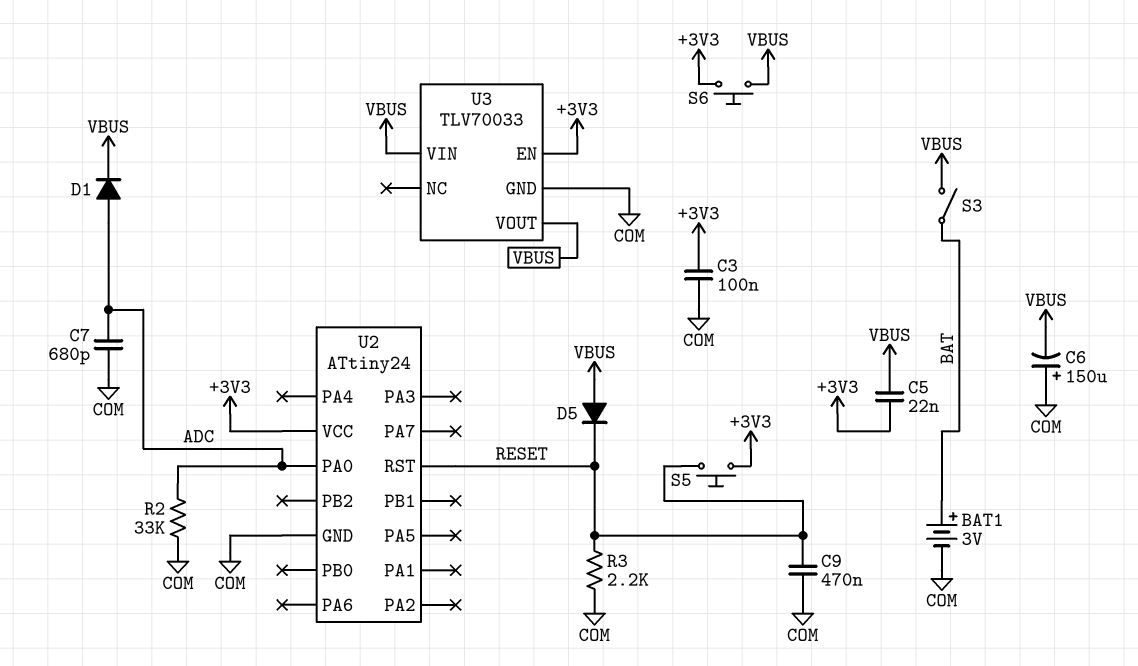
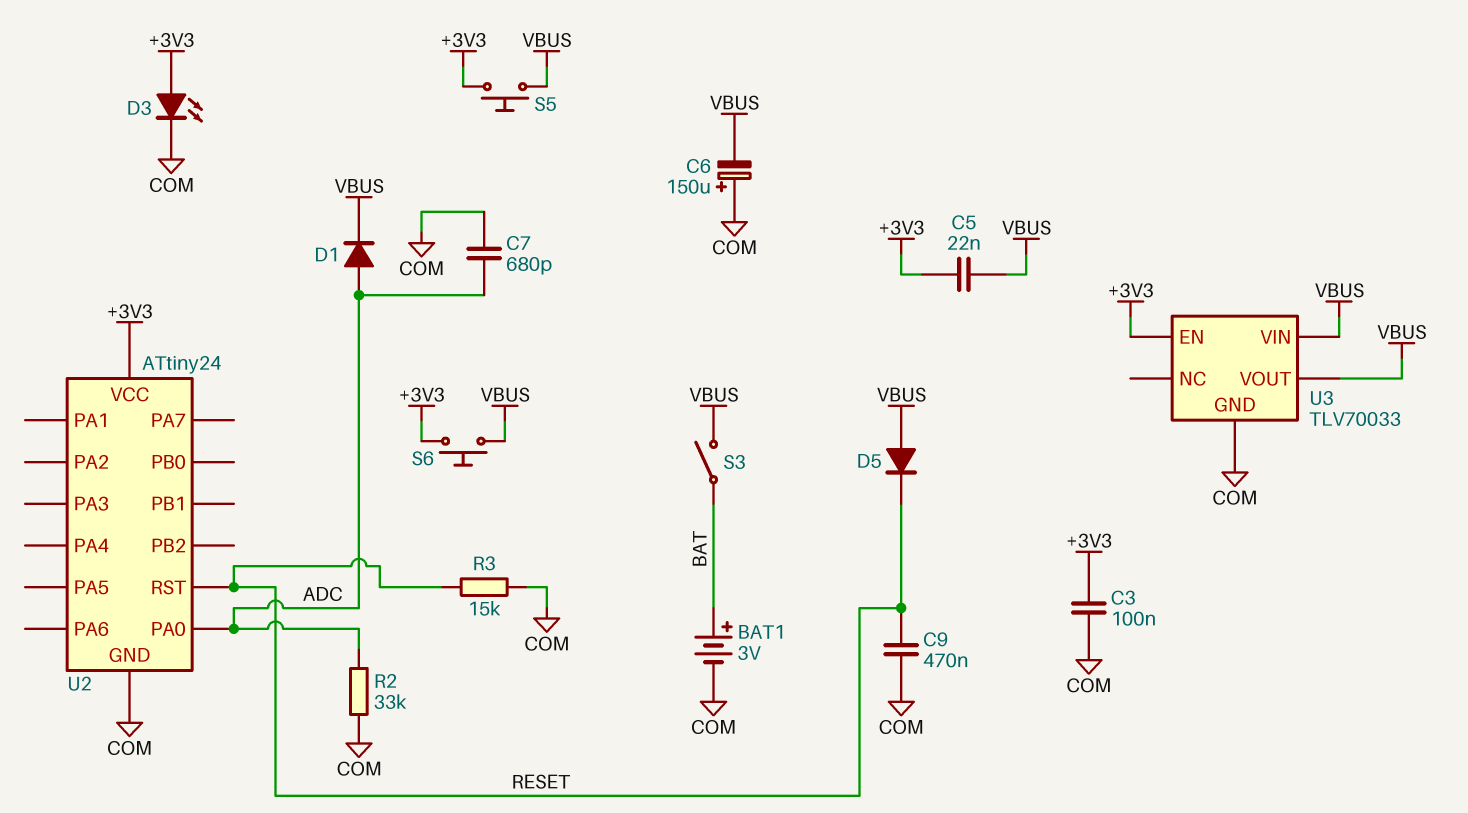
D3: none -> LED (A +3V3, K COM)
R3: 2.2k (COM, RESET) -> 15k (COM, RESET)
S5: button (+3V3, RESET) -> button (+3V3, VBUS)

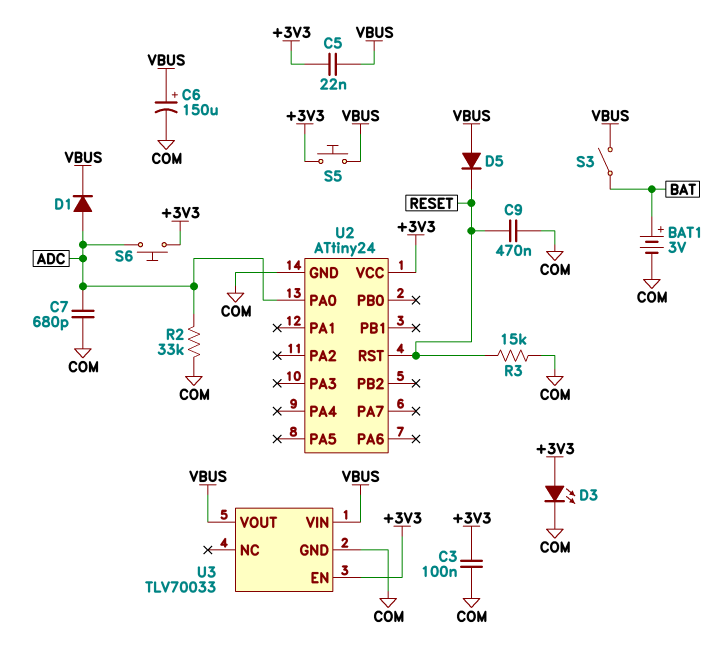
C6: 150uF (plus COM, minus VBUS) -> 150uF (plus VBUS, minus COM)
S6: button (+3V3, VBUS) -> button (+3V3, ADC)

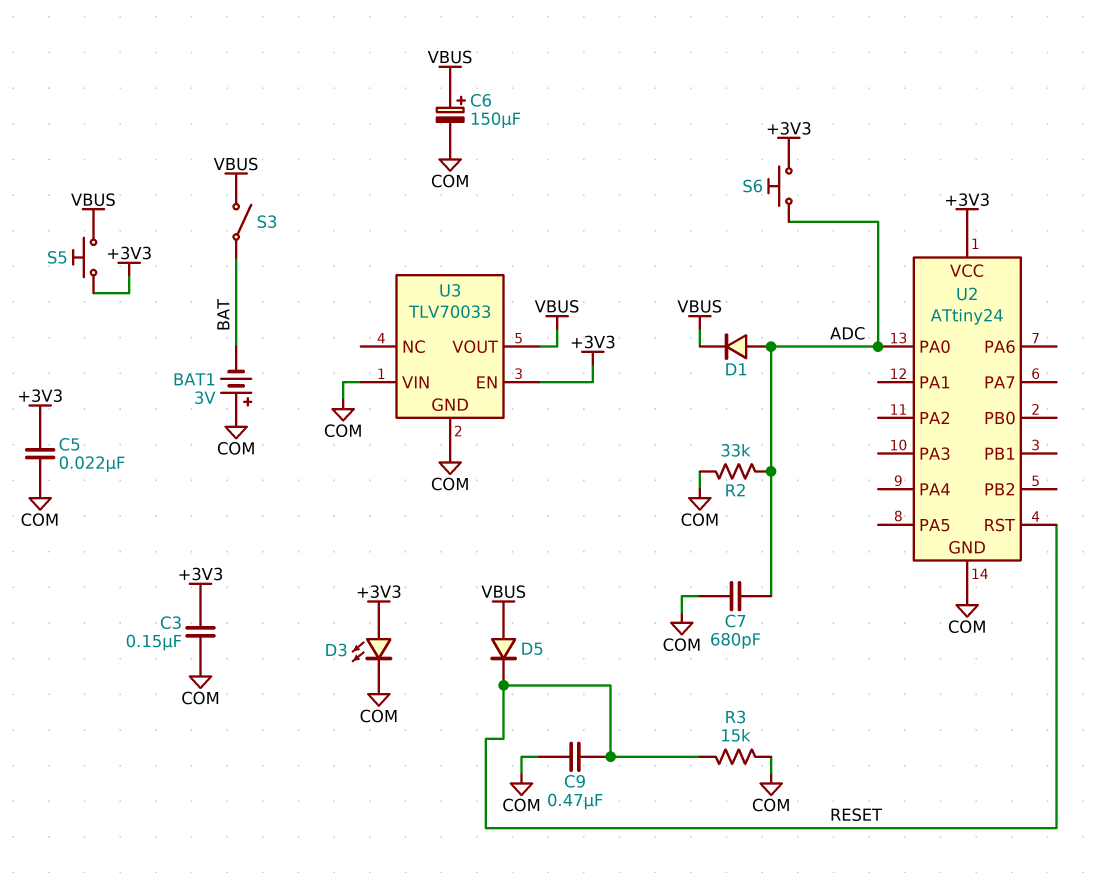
BAT1: 3V (plus BAT, minus COM) -> 3V (plus COM, minus BAT)
C3: 100nF (+3V3, COM) -> 150nF (+3V3, COM)
C5: 22nF (+3V3, VBUS) -> 22nF (+3V3, COM)
U3 pin VIN: VBUS -> COM

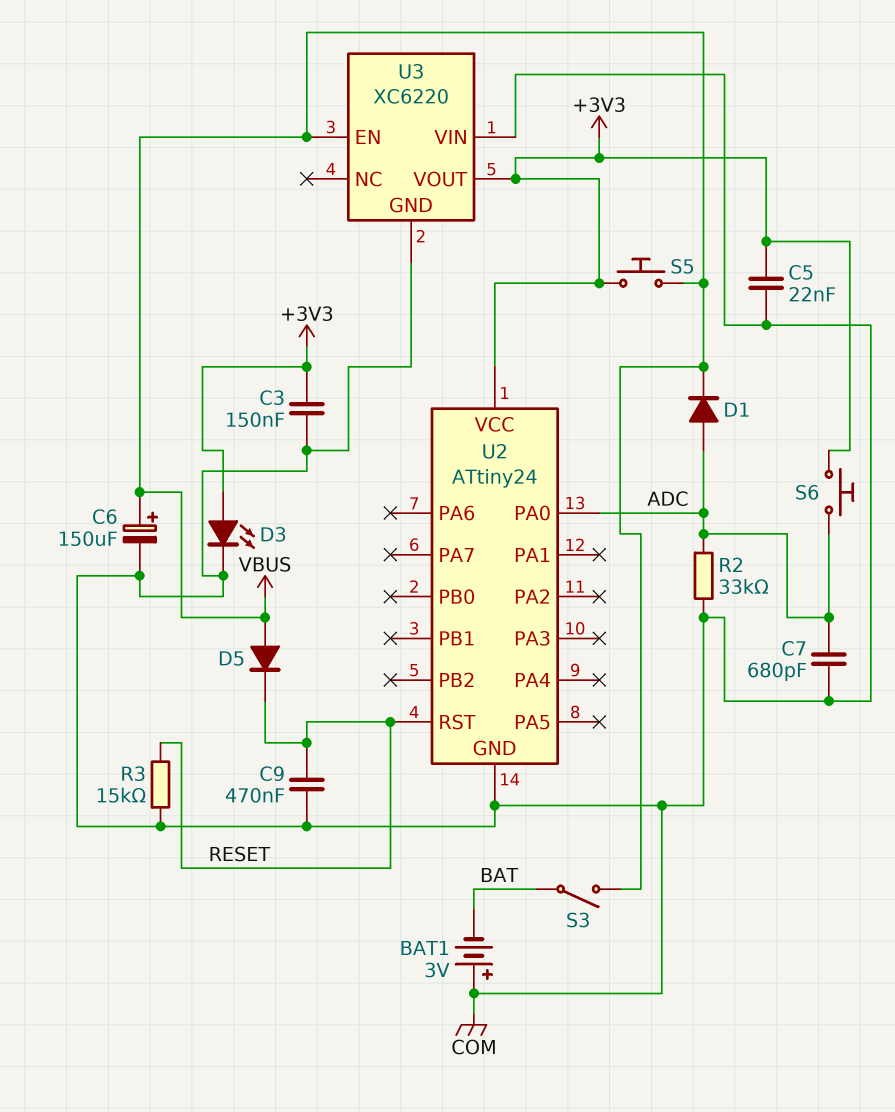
U3: TLV70033 -> XC6220
U3 pin EN: +3V3 -> VBUS
U3 pin VOUT: VBUS -> +3V3

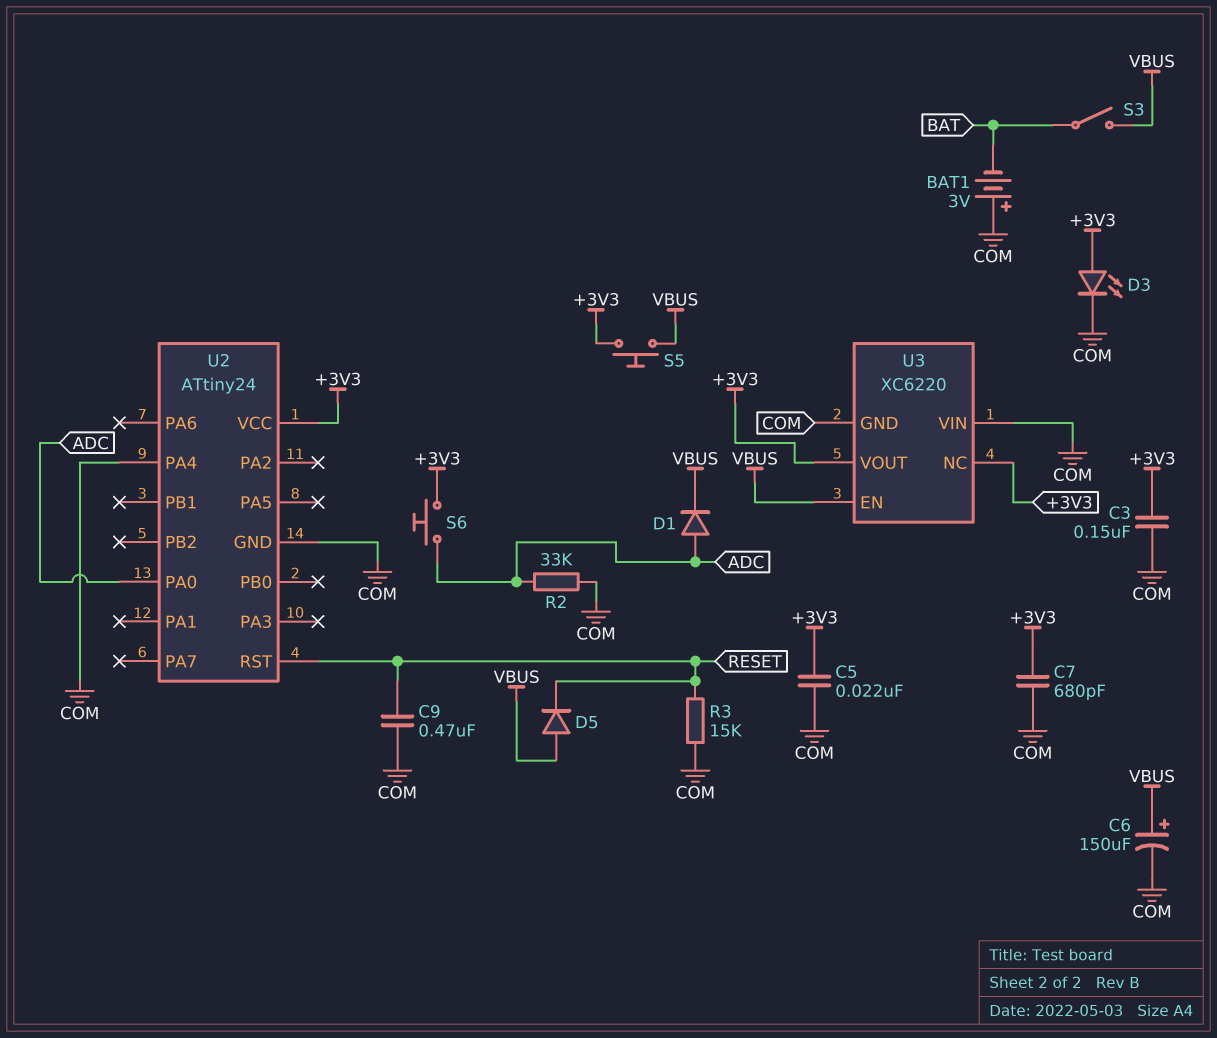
C7: 680pF (ADC, COM) -> 680pF (+3V3, COM)
U2 pin PA4: none -> COM
U3 pin NC: none -> +3V3

